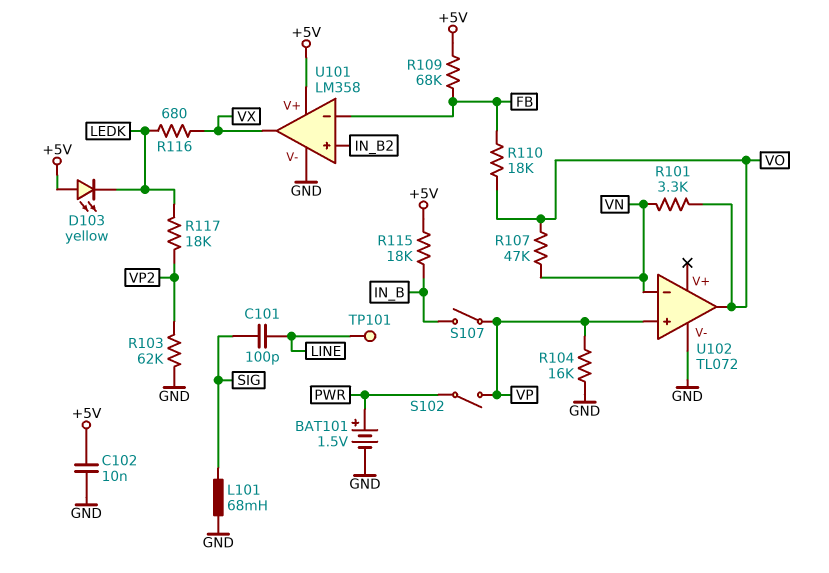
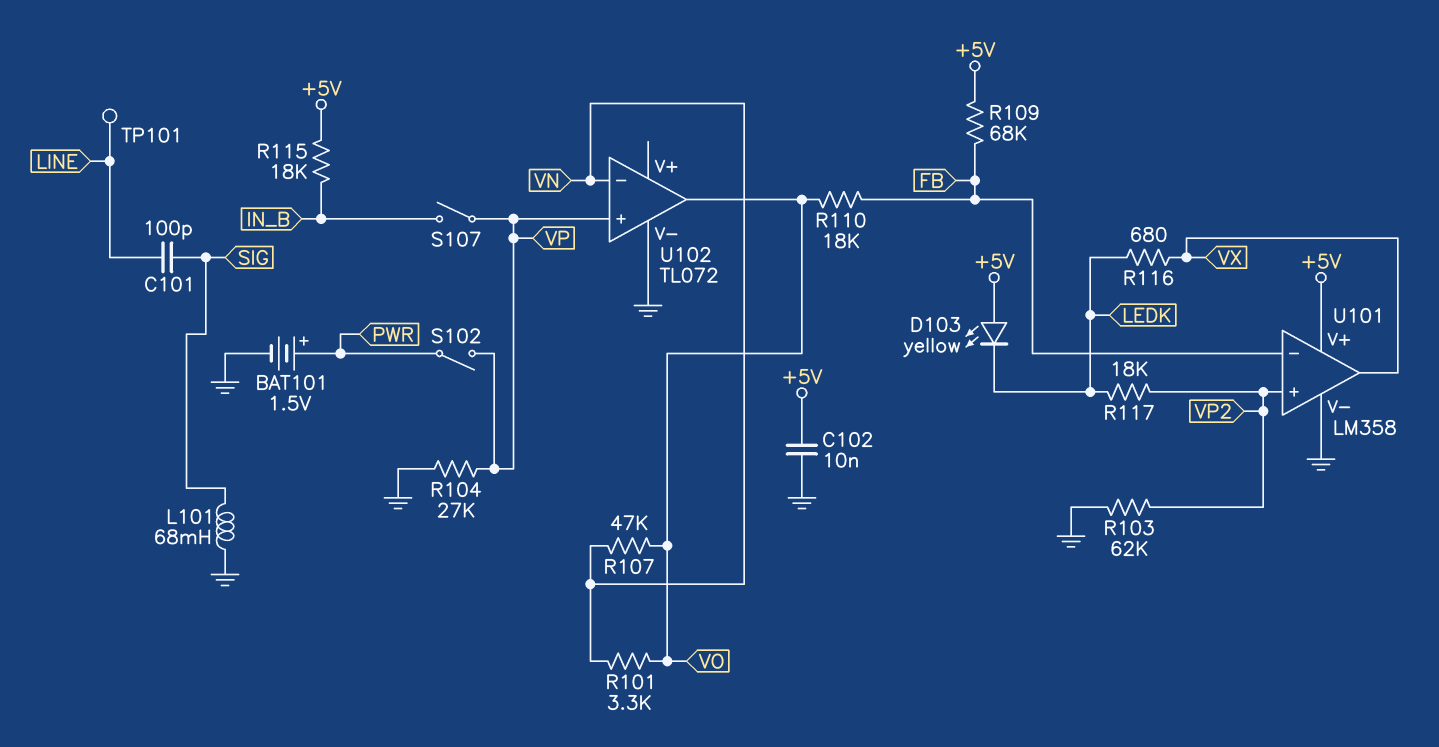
R104: 16k (GND, VP) -> 27k (GND, VP)
U101 pin in+: IN_B2 -> VP2

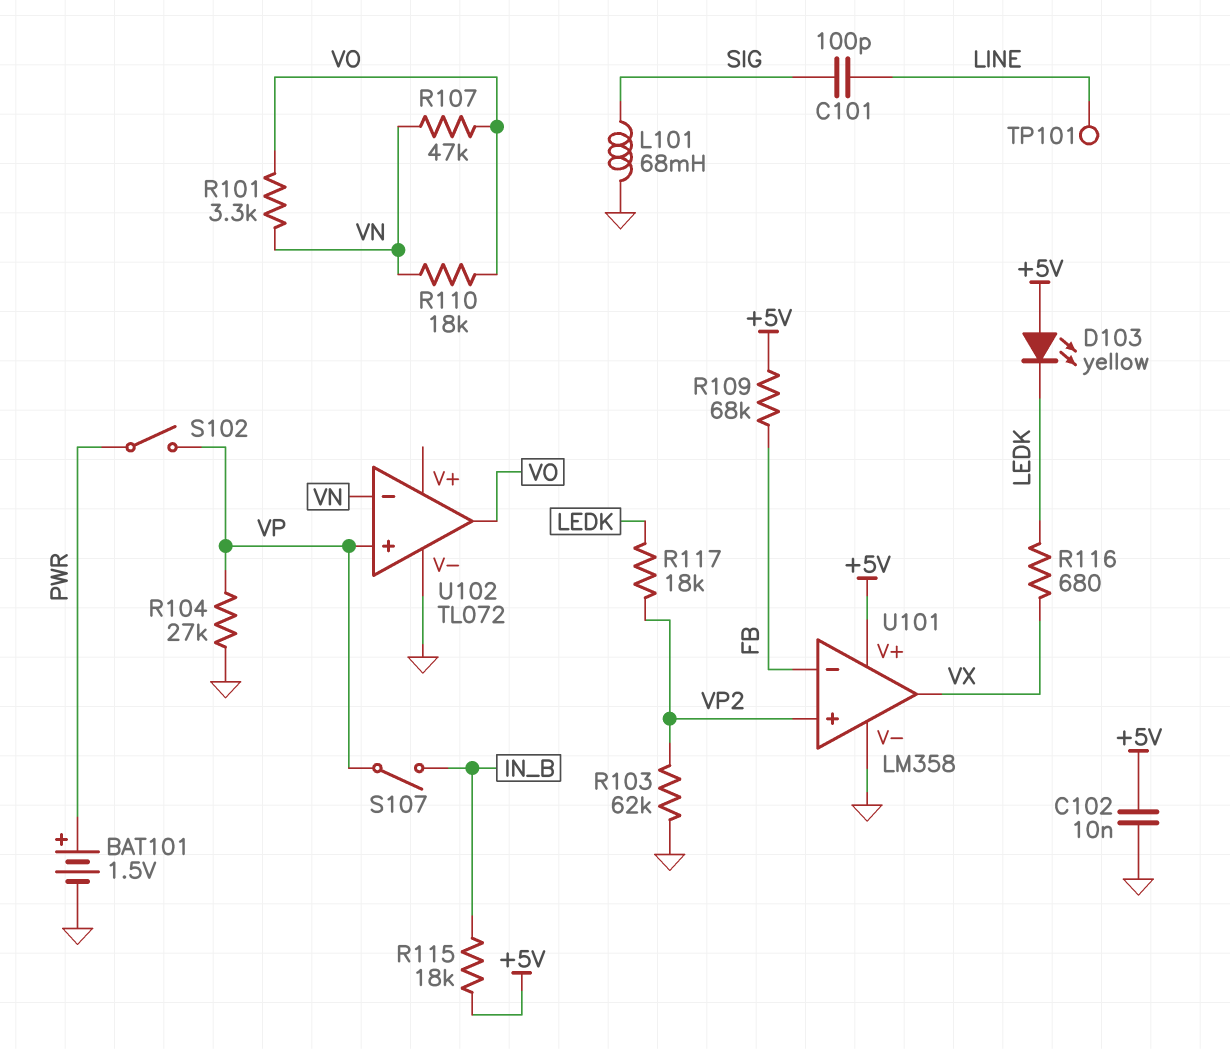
R110: 18k (FB, VO) -> 18k (VN, VO)

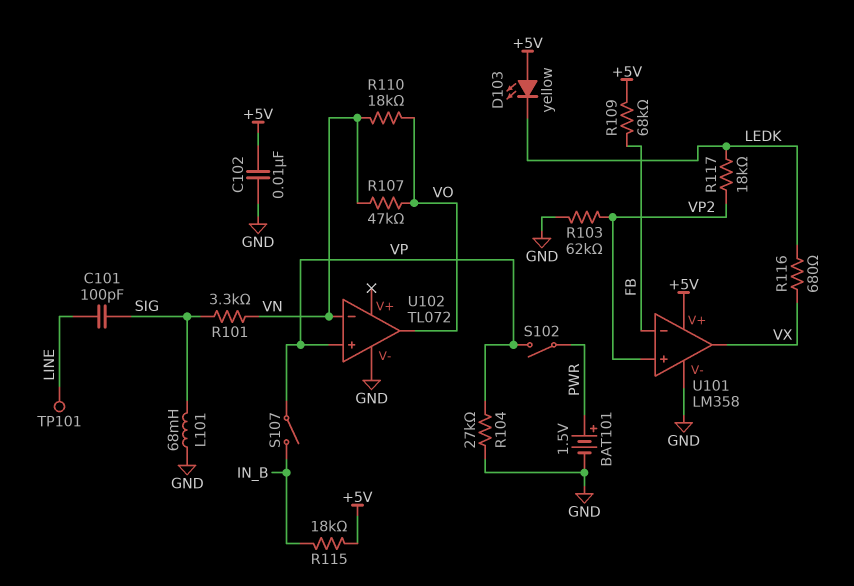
R101: 3.3k (VN, VO) -> 3.3k (SIG, VN)

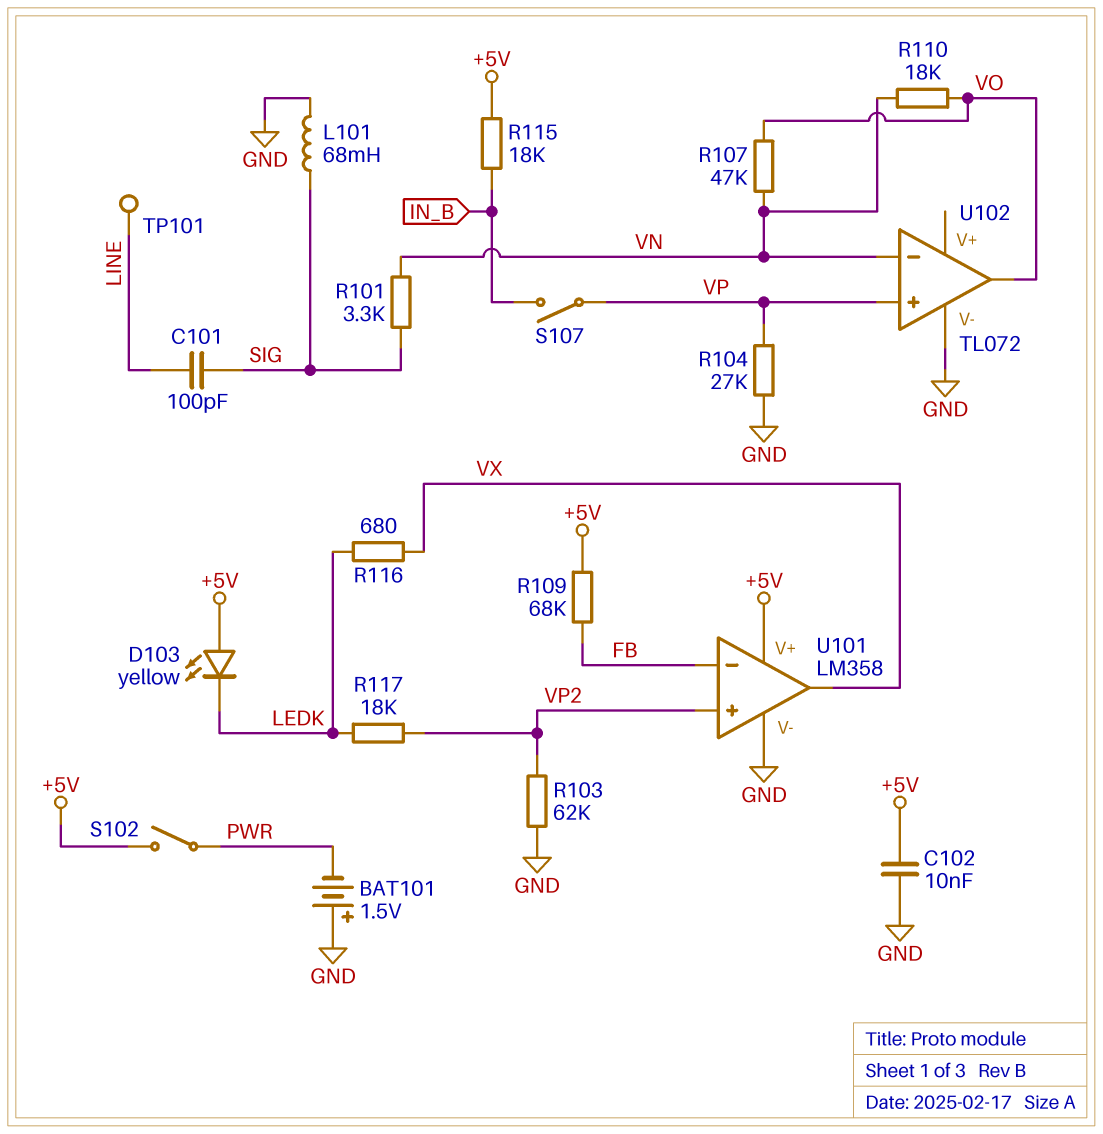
BAT101: 1.5V (plus PWR, minus GND) -> 1.5V (plus GND, minus PWR)
S102: switch (PWR, VP) -> switch (+5V, PWR)

